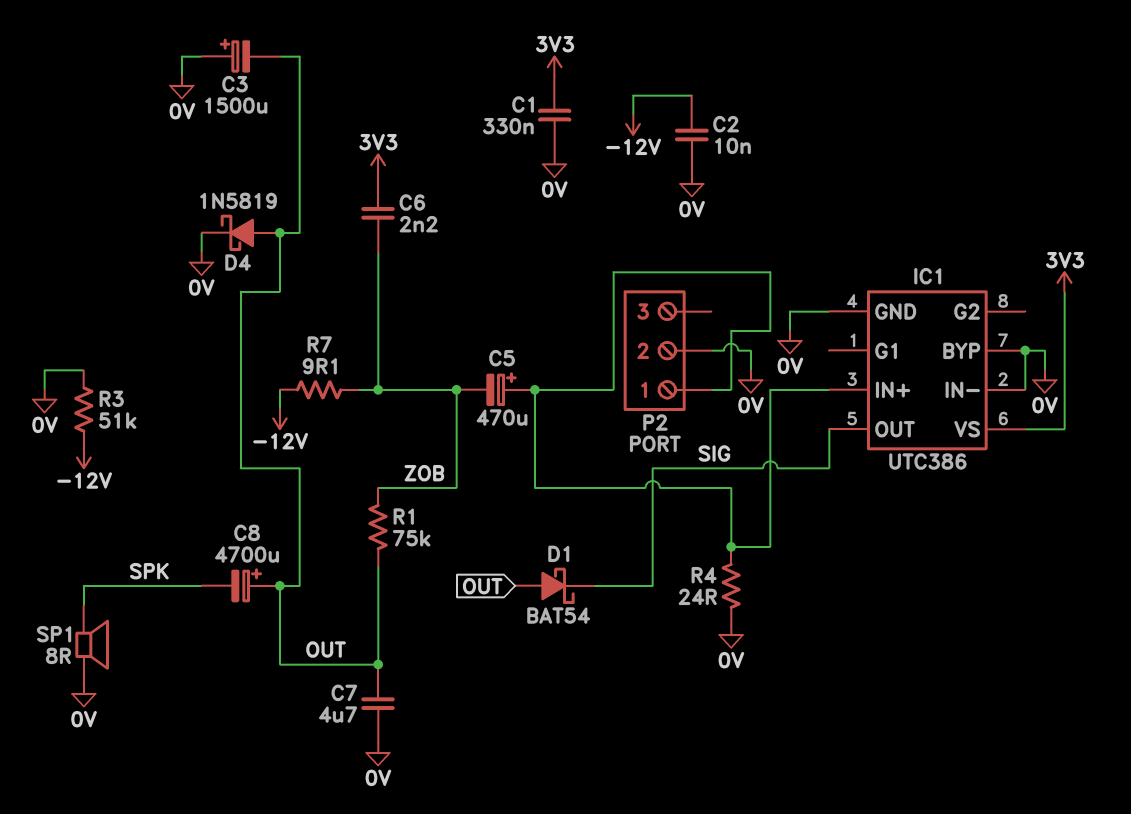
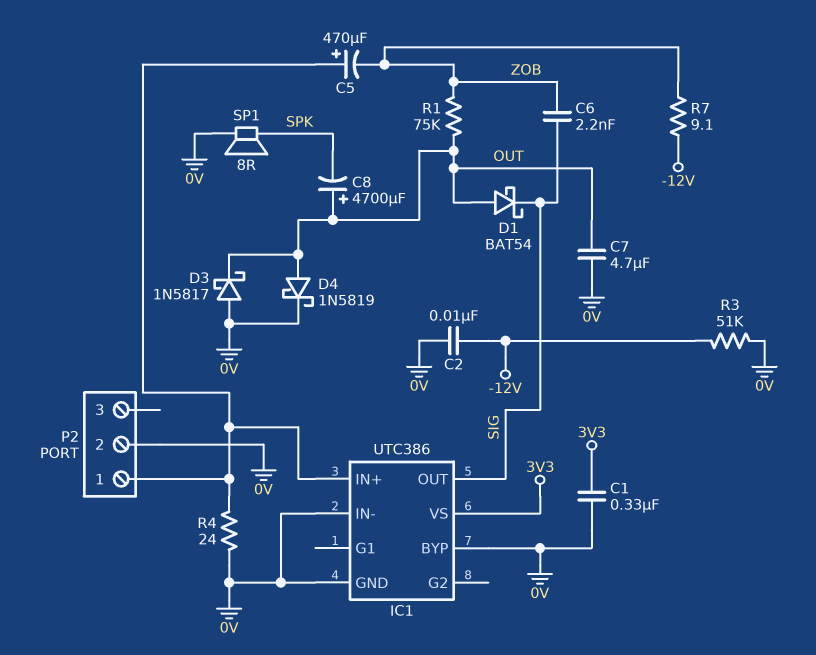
C3: 1500uF (plus 0V, minus OUT) -> none
C6: 2.2nF (3V3, ZOB) -> 2.2nF (SIG, ZOB)
D3: none -> schottky 1N5817 (A 0V, K OUT)

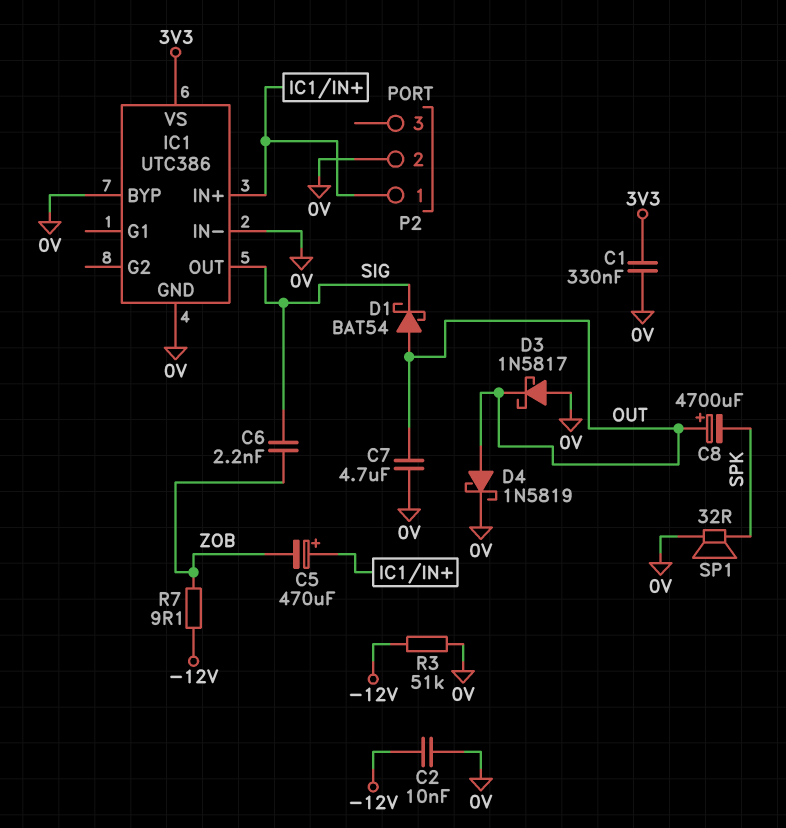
R1: 75k (OUT, ZOB) -> none
R4: 24 (0V, IC1/IN+) -> none
SP1: speaker 8R (0V, SPK) -> speaker 32R (0V, SPK)

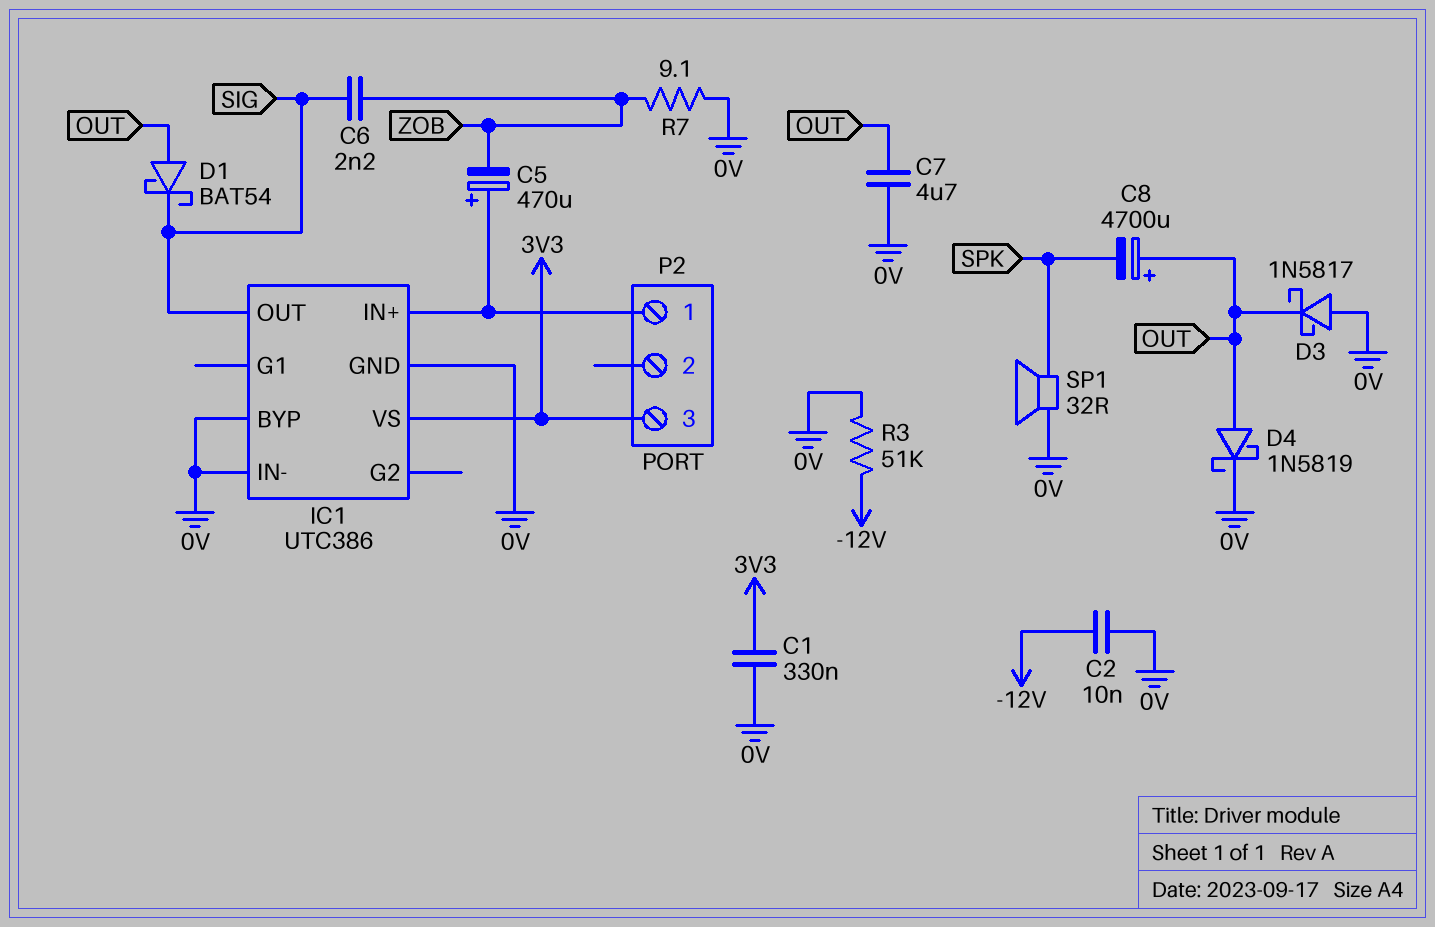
P2 pin 2: 0V -> none
P2 pin 3: none -> 3V3
R7: 9.1 (-12V, ZOB) -> 9.1 (0V, ZOB)

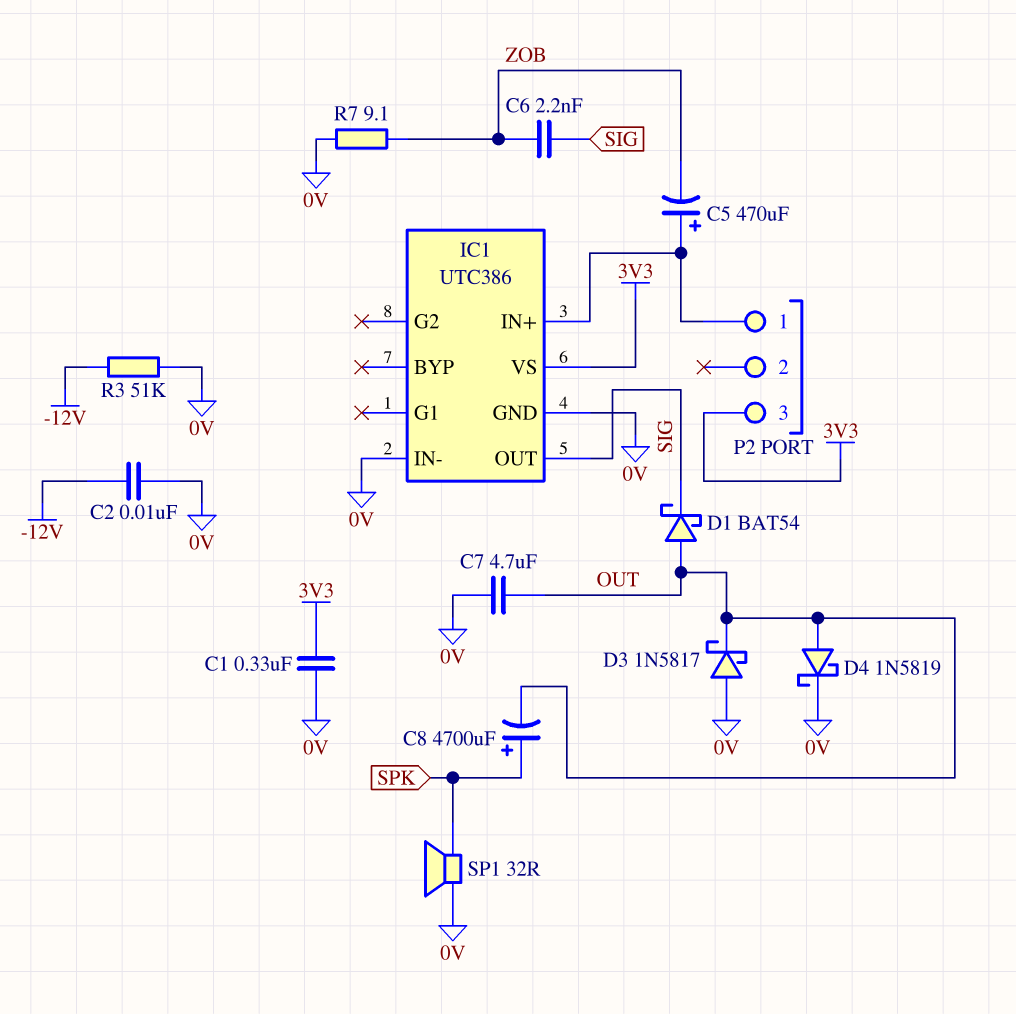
C8: 4700uF (plus OUT, minus SPK) -> 4700uF (plus SPK, minus OUT)
IC1 pin BYP: 0V -> none

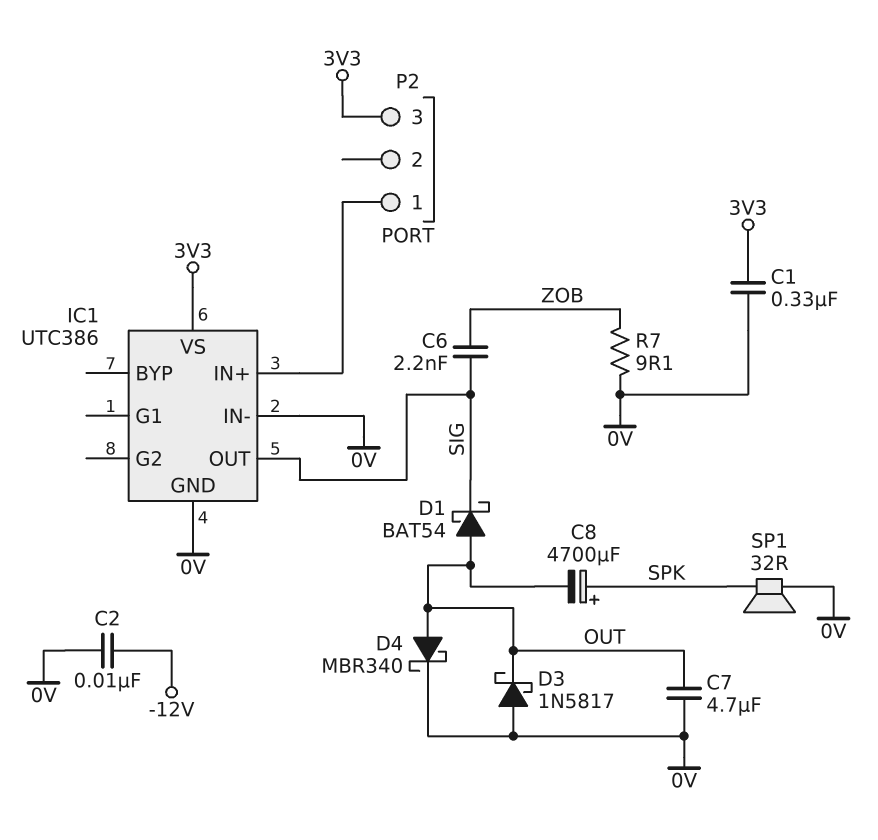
C5: 470uF (plus IC1/IN+, minus ZOB) -> none
D4: schottky 1N5819 (A OUT, K 0V) -> schottky MBR340 (A OUT, K 0V)
R3: 51k (-12V, 0V) -> none

